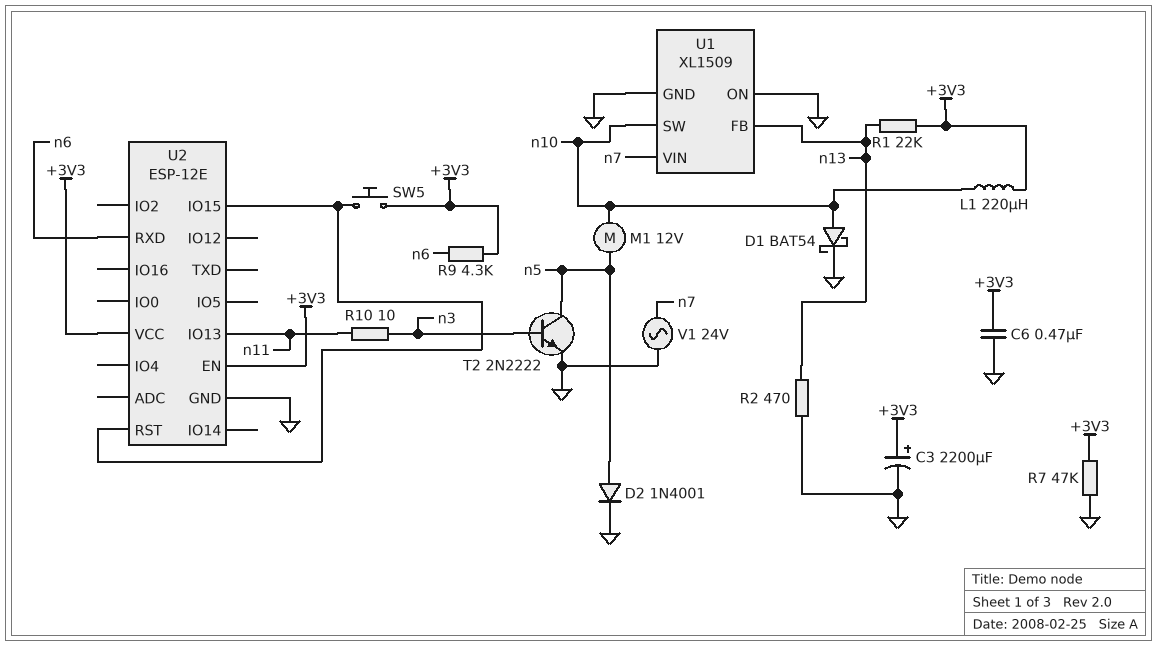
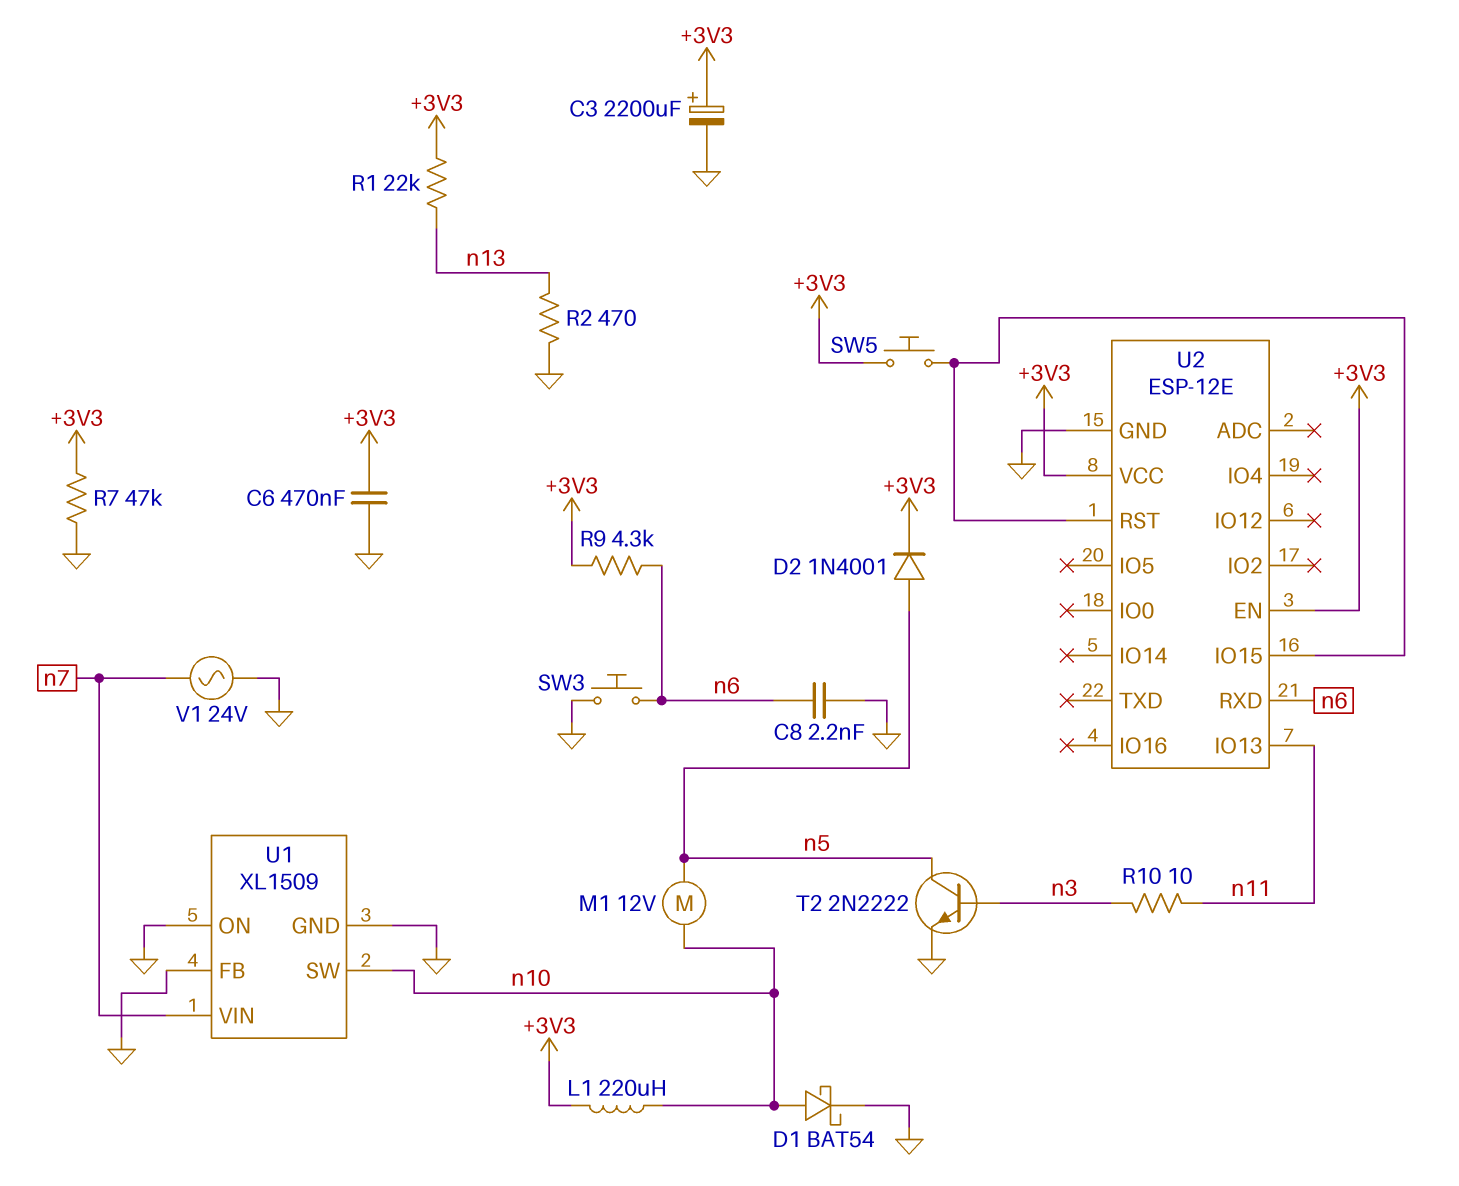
C8: none -> 2.2nF (GND, n6)
D2: diode 1N4001 (A n5, K GND) -> diode 1N4001 (A n5, K +3V3)
SW3: none -> button (GND, n6)
U1 pin FB: n13 -> GND

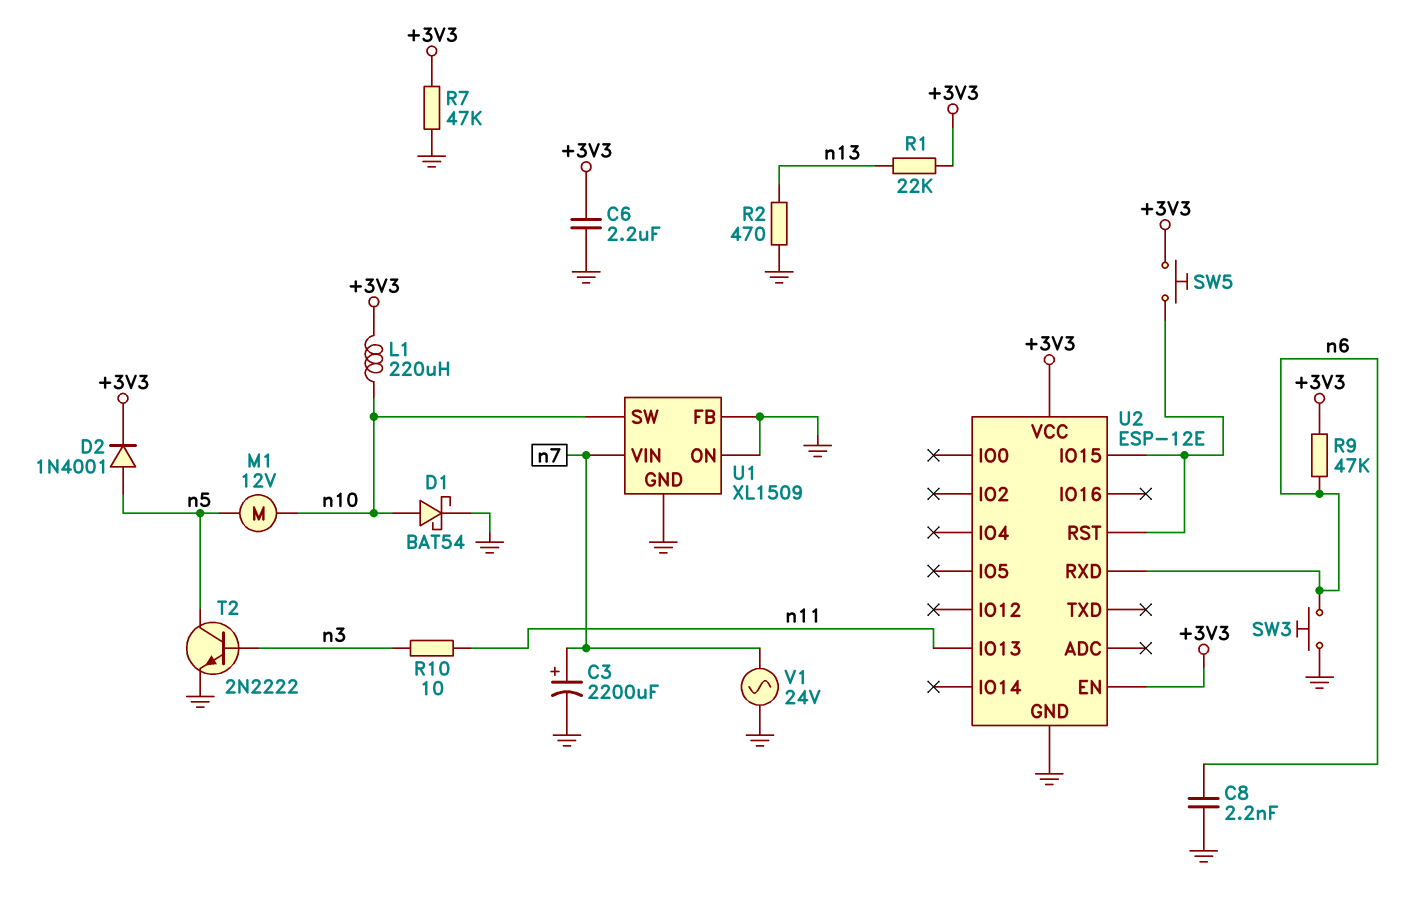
C3: 2200uF (plus +3V3, minus GND) -> 2200uF (plus n7, minus GND)
C6: 470nF (+3V3, GND) -> 2.2uF (+3V3, GND)
R9: 4.3k (+3V3, n6) -> 47k (+3V3, n6)

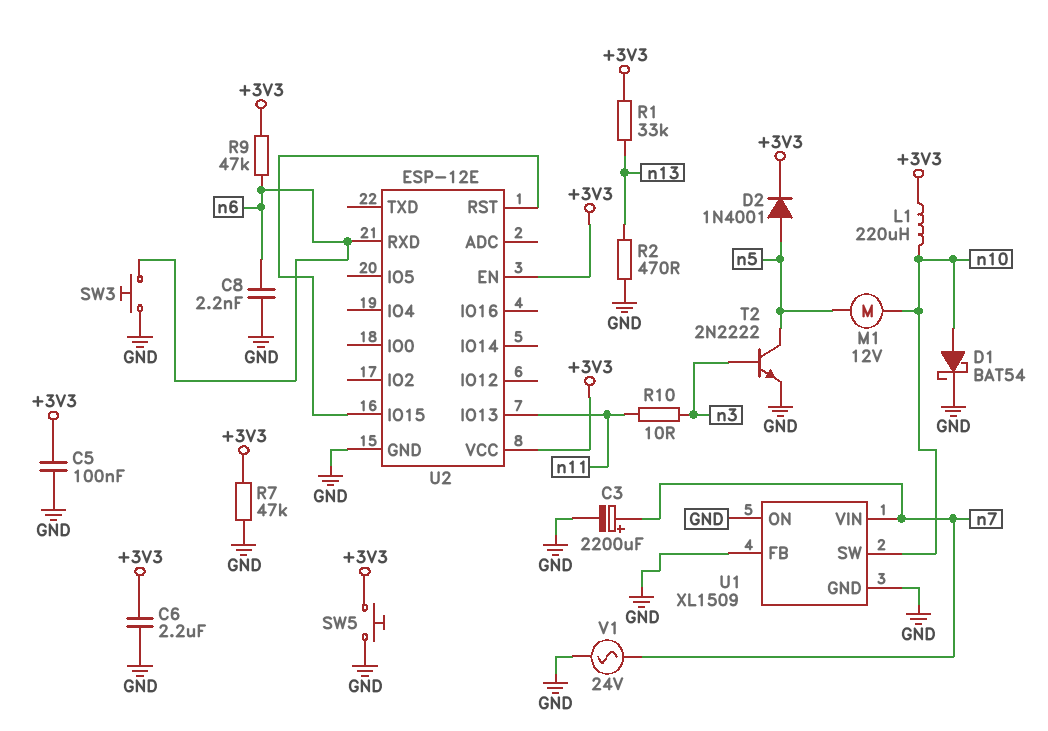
C5: none -> 100nF (+3V3, GND)
R1: 22k (+3V3, n13) -> 33k (+3V3, n13)
SW5: button (+3V3, U2/IO15) -> button (+3V3, GND)

